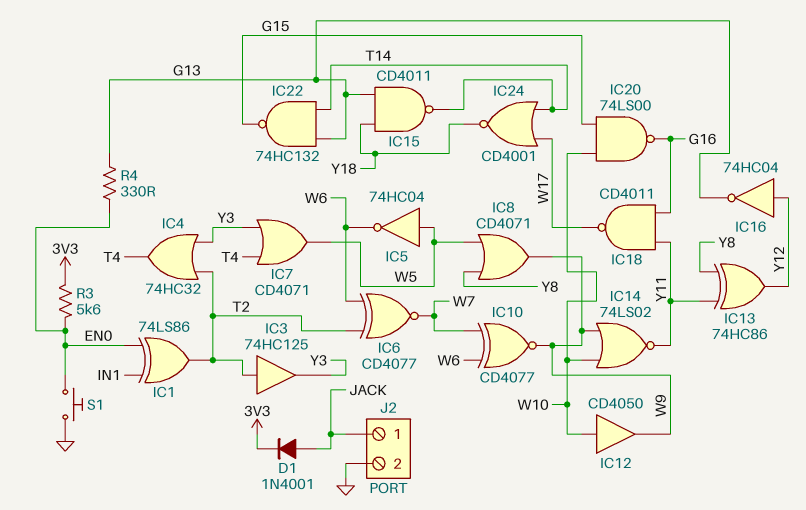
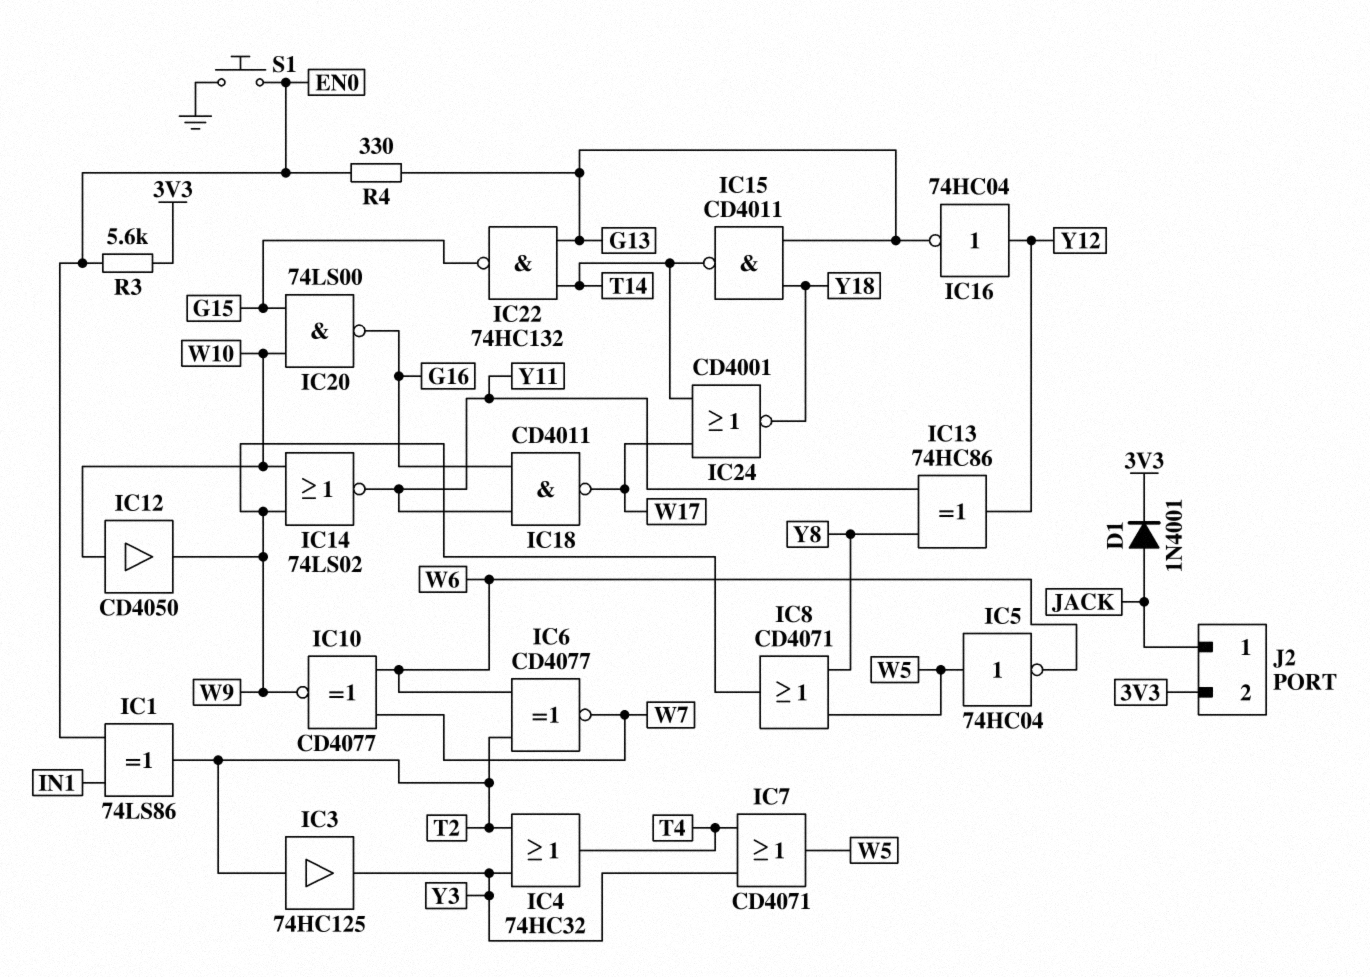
J2 pin 2: GND -> 3V3

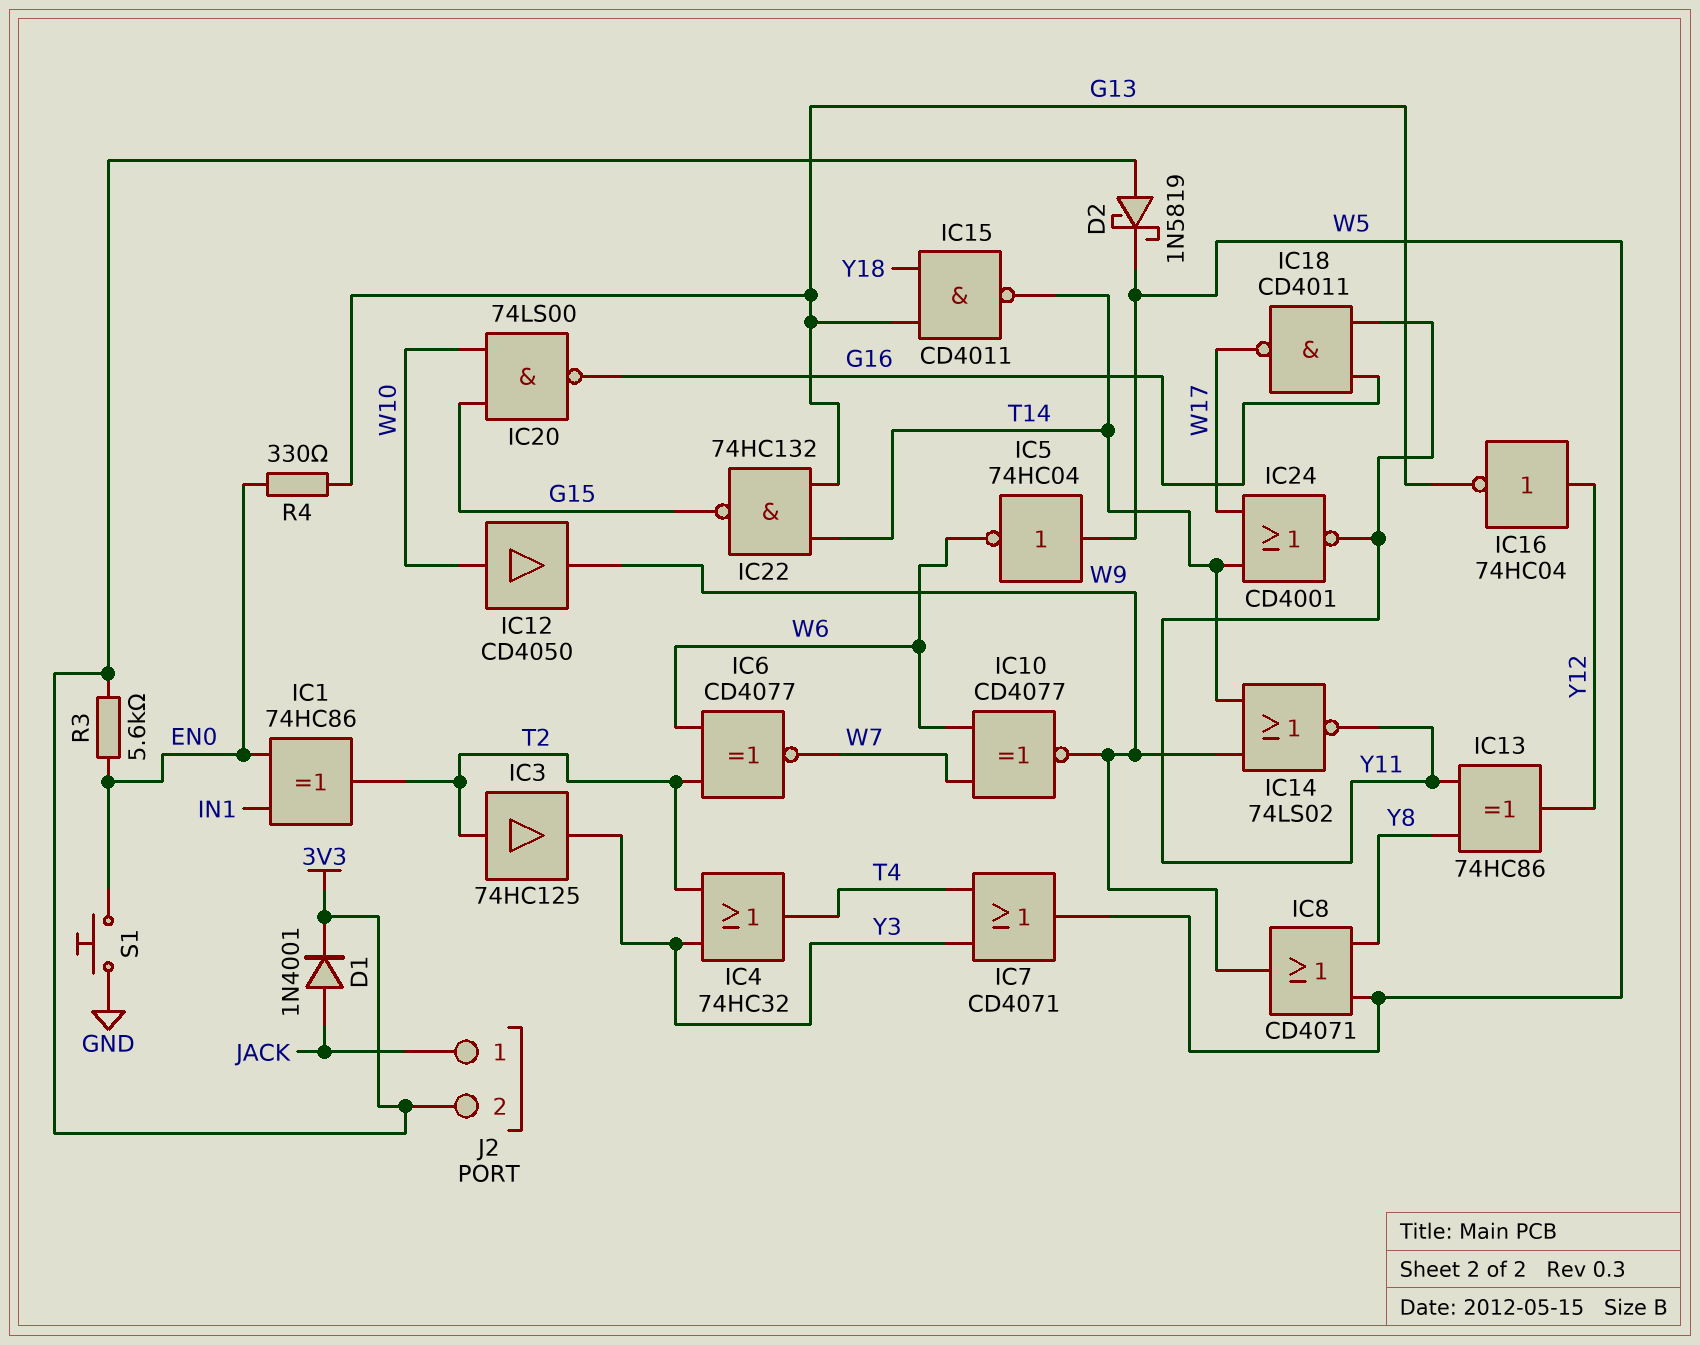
D2: none -> schottky 1N5819 (A 3V3, K W5)
IC1: XOR 74LS86 (in EN0, in IN1, out T2) -> XOR 74HC86 (in EN0, in IN1, out T2)
IC14: NOR 74LS02 (in W9, in W10, out Y11) -> NOR 74LS02 (in T14, in W9, out Y11)
IC24: NOR CD4001 (in T14, in W17, out Y18) -> NOR CD4001 (in T14, in W17, out Y11)

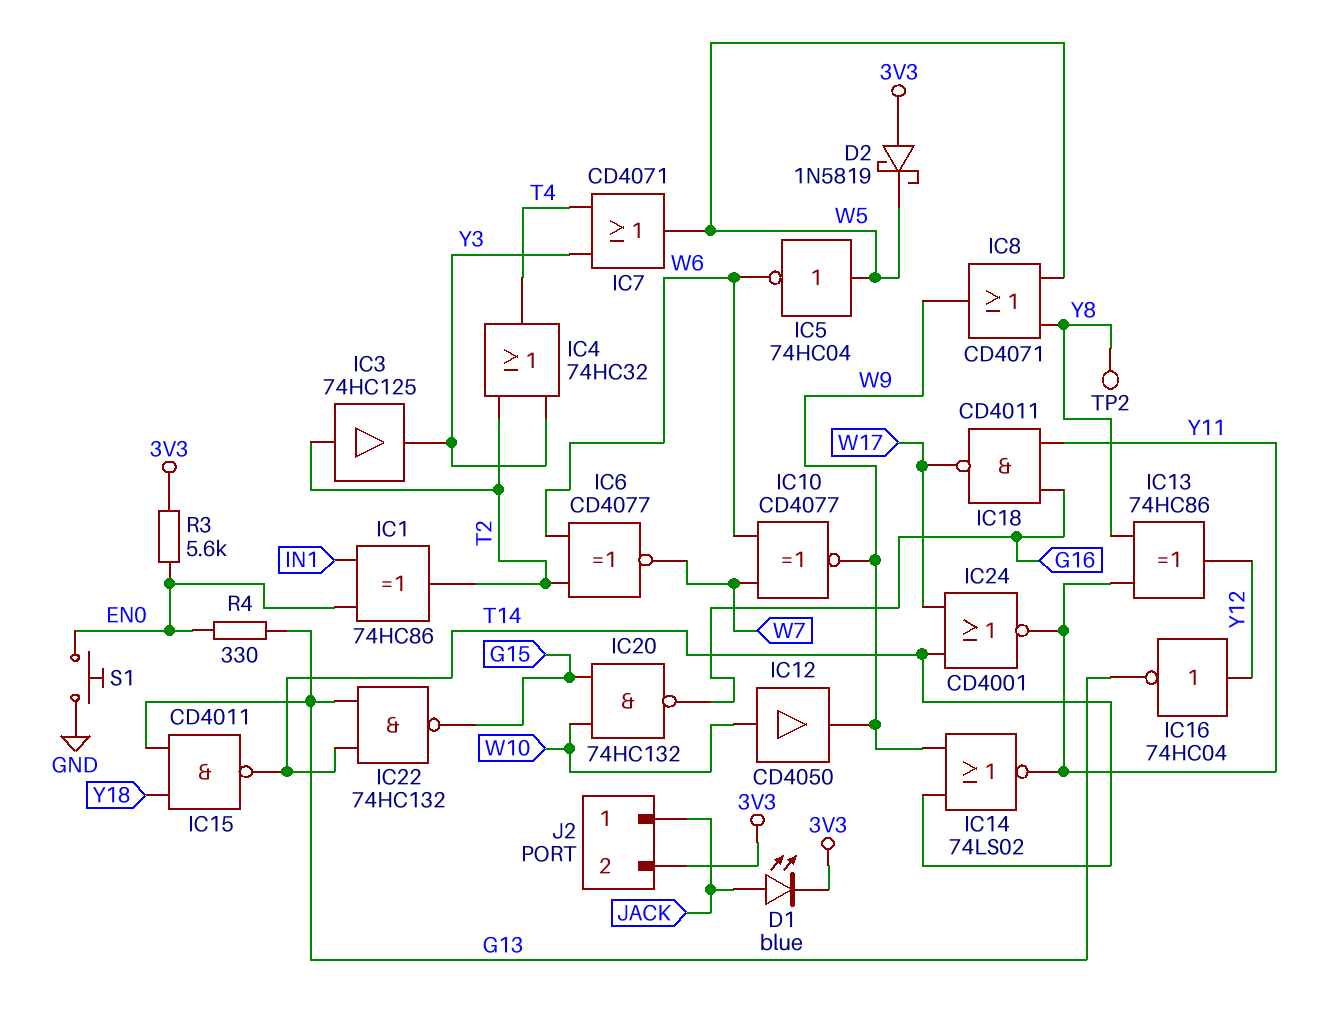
D1: diode 1N4001 (A JACK, K 3V3) -> LED blue (A JACK, K 3V3)
IC20: NAND 74LS00 (in G15, in W10, out G16) -> NAND 74HC132 (in G15, in W10, out G16)
TP2: none -> test point (Y8)

